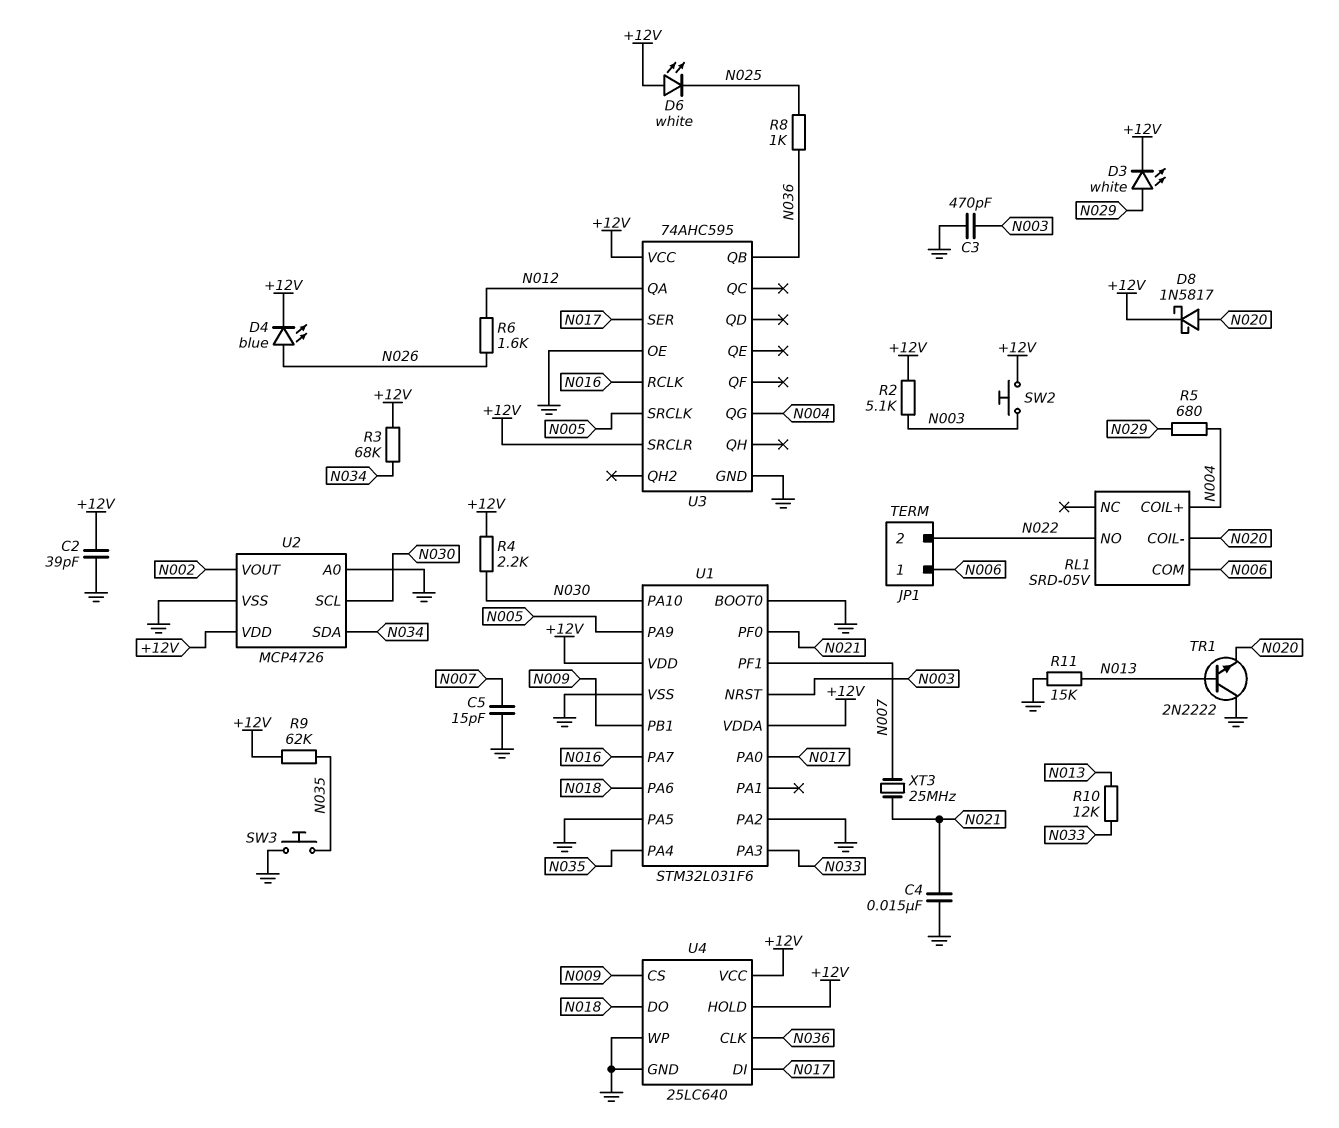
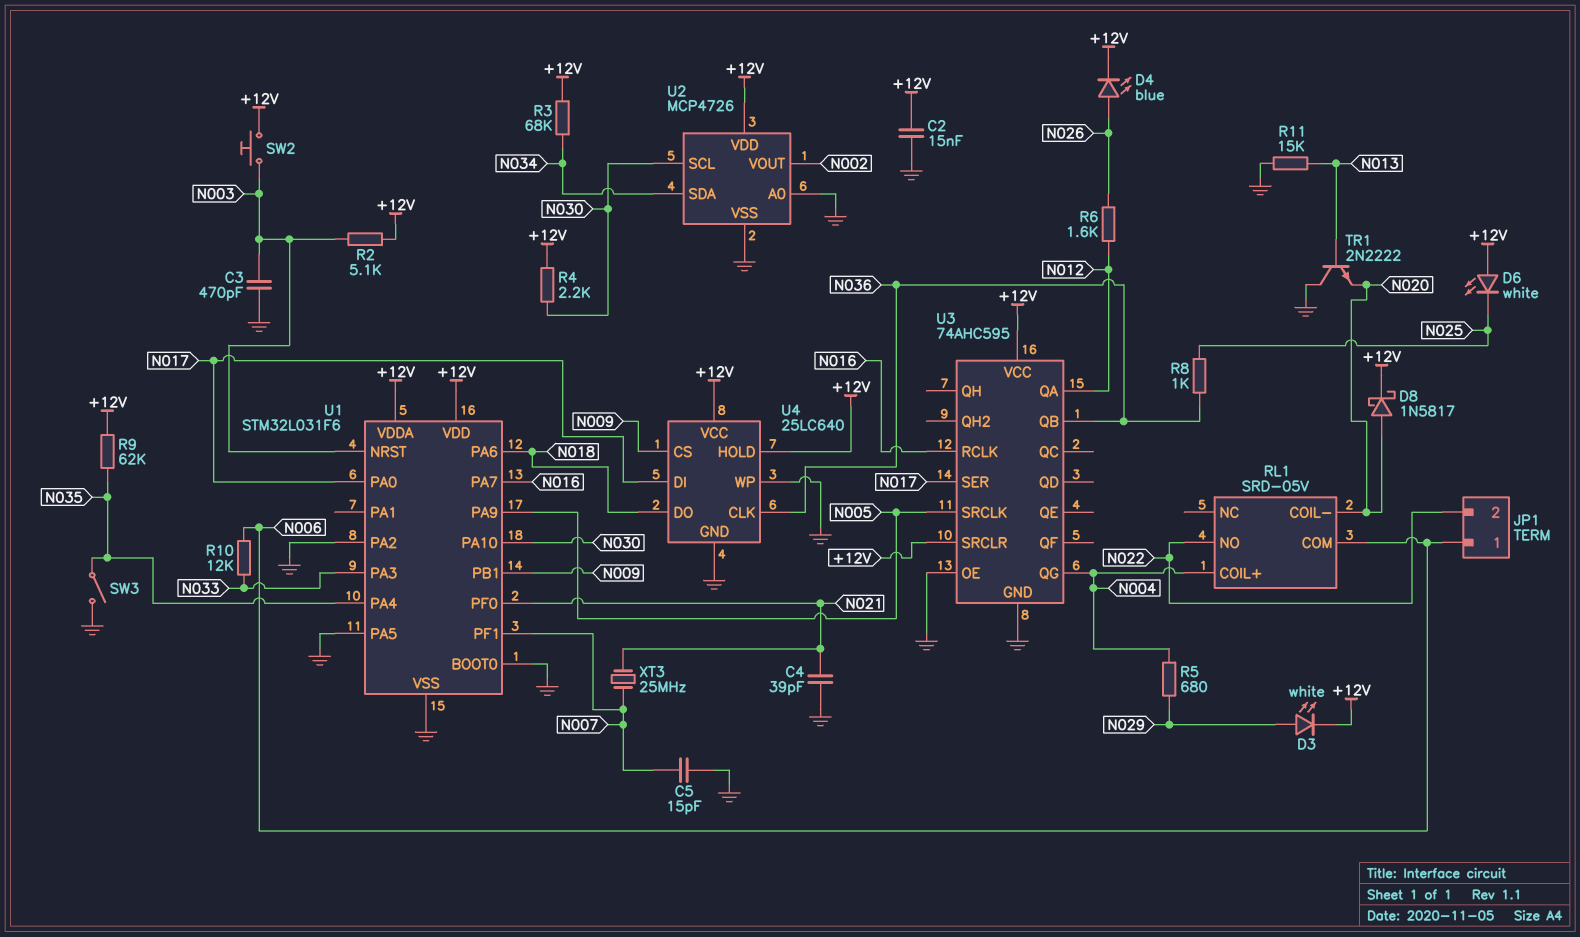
C2: 39pF (+12V, GND) -> 15nF (+12V, GND)
C4: 15nF (GND, N021) -> 39pF (GND, N021)
R10: 12k (N013, N033) -> 12k (N006, N033)
SW3: button (GND, N035) -> switch (GND, N035)

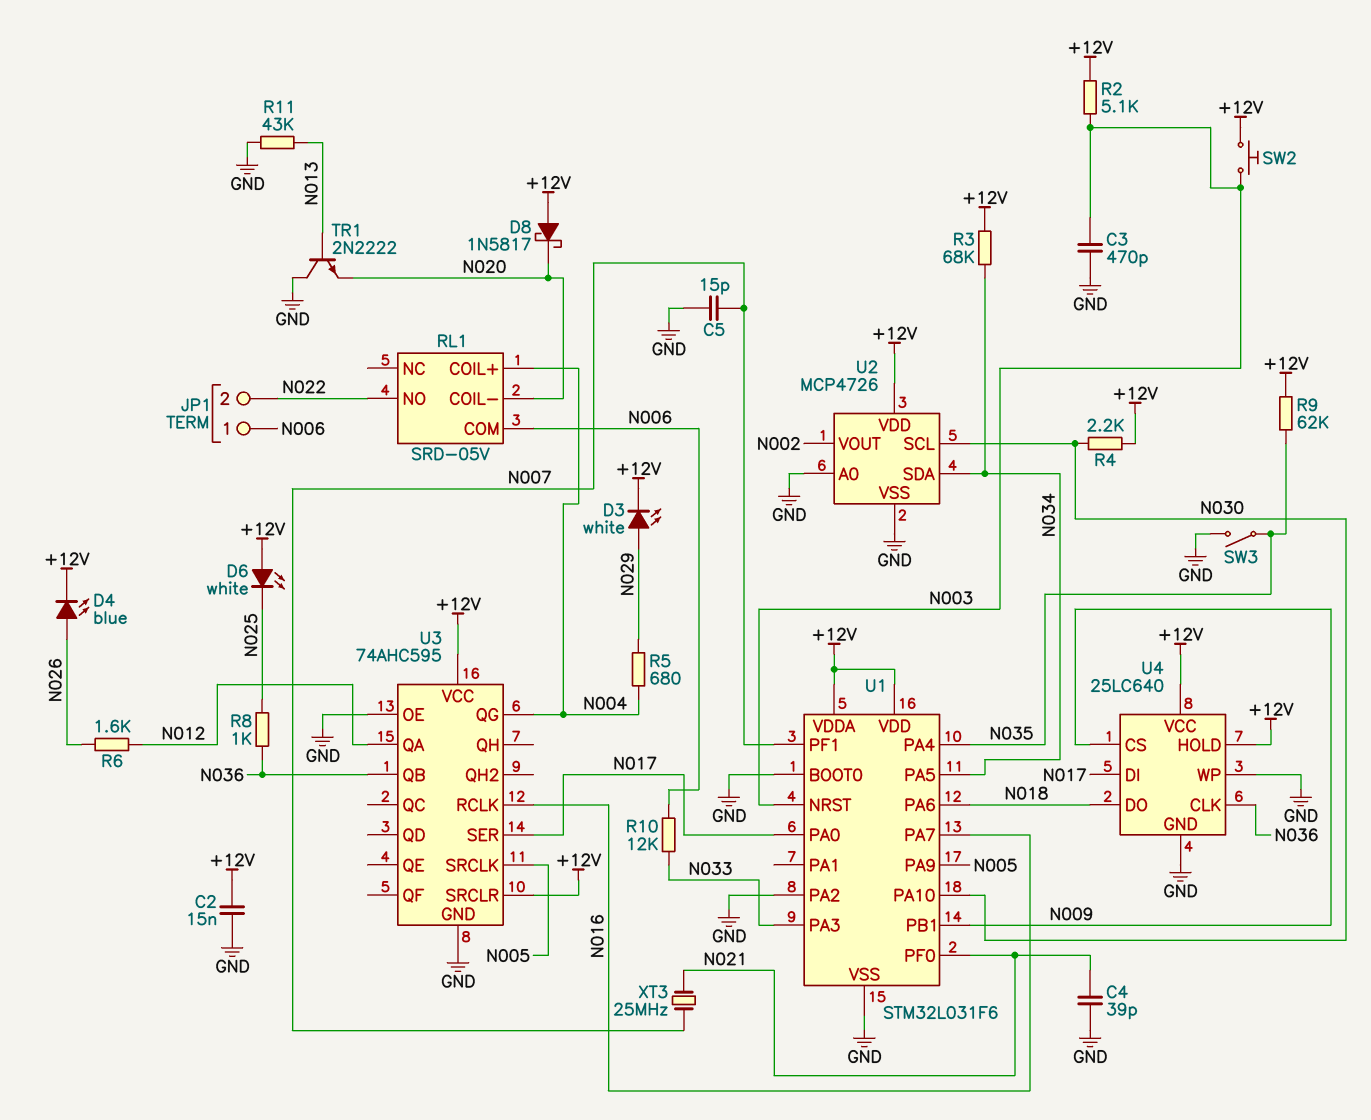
D8: schottky 1N5817 (A N020, K +12V) -> schottky 1N5817 (A +12V, K N020)
R11: 15k (GND, N013) -> 43k (GND, N013)
U1 pin PA5: GND -> N034

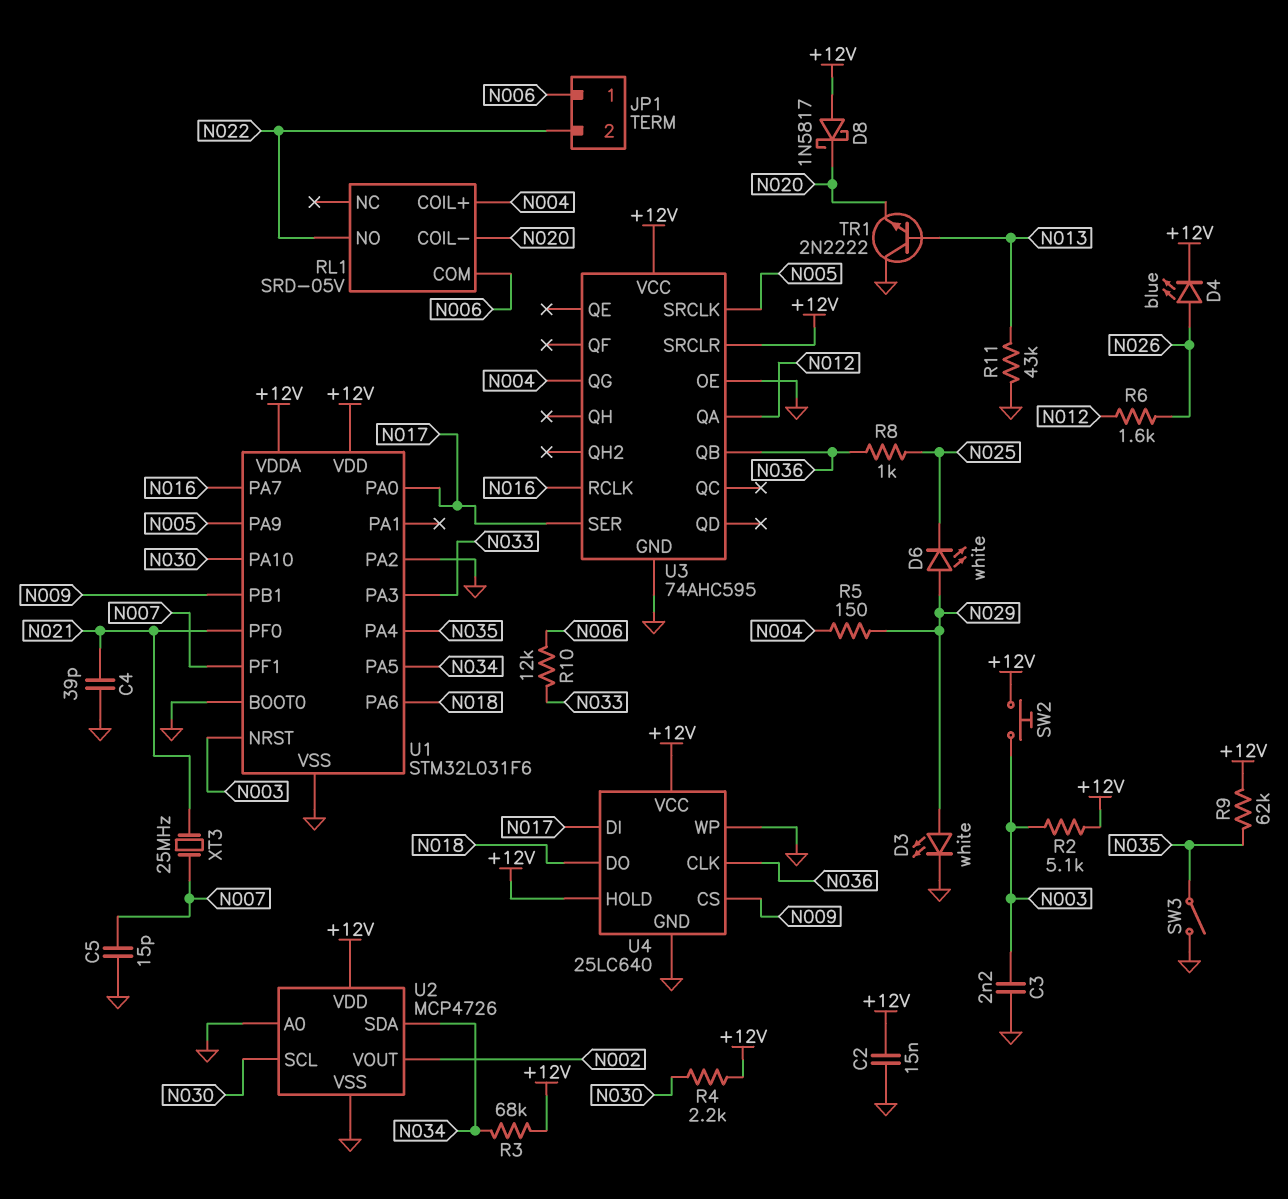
C3: 470pF (GND, N003) -> 2.2nF (GND, N003)
D3: LED white (A N029, K +12V) -> LED white (A N029, K GND)
D6: LED white (A +12V, K N025) -> LED white (A N029, K N025)
R5: 680 (N004, N029) -> 150 (N004, N029)

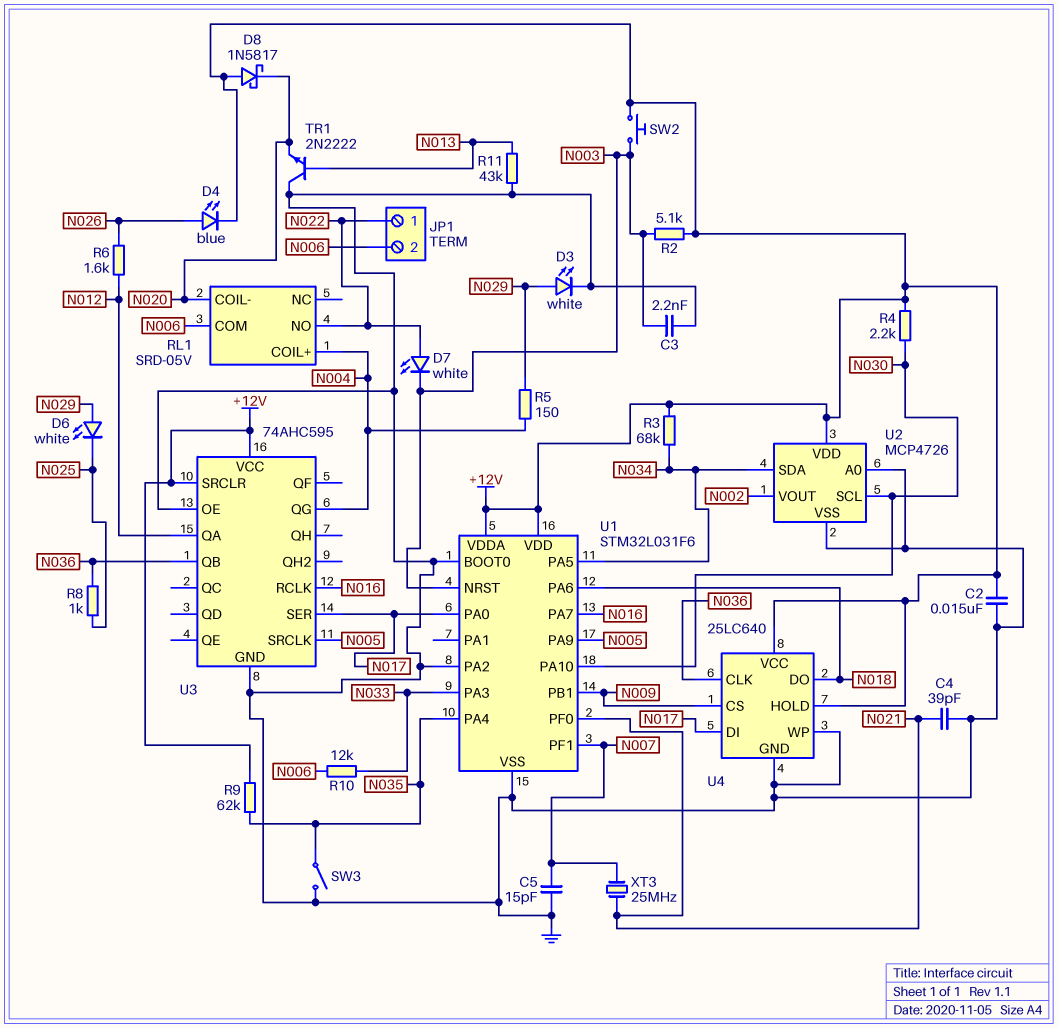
D7: none -> LED white (A N022, K N003)
JP1 pin 1: N006 -> N022
JP1 pin 2: N022 -> N006

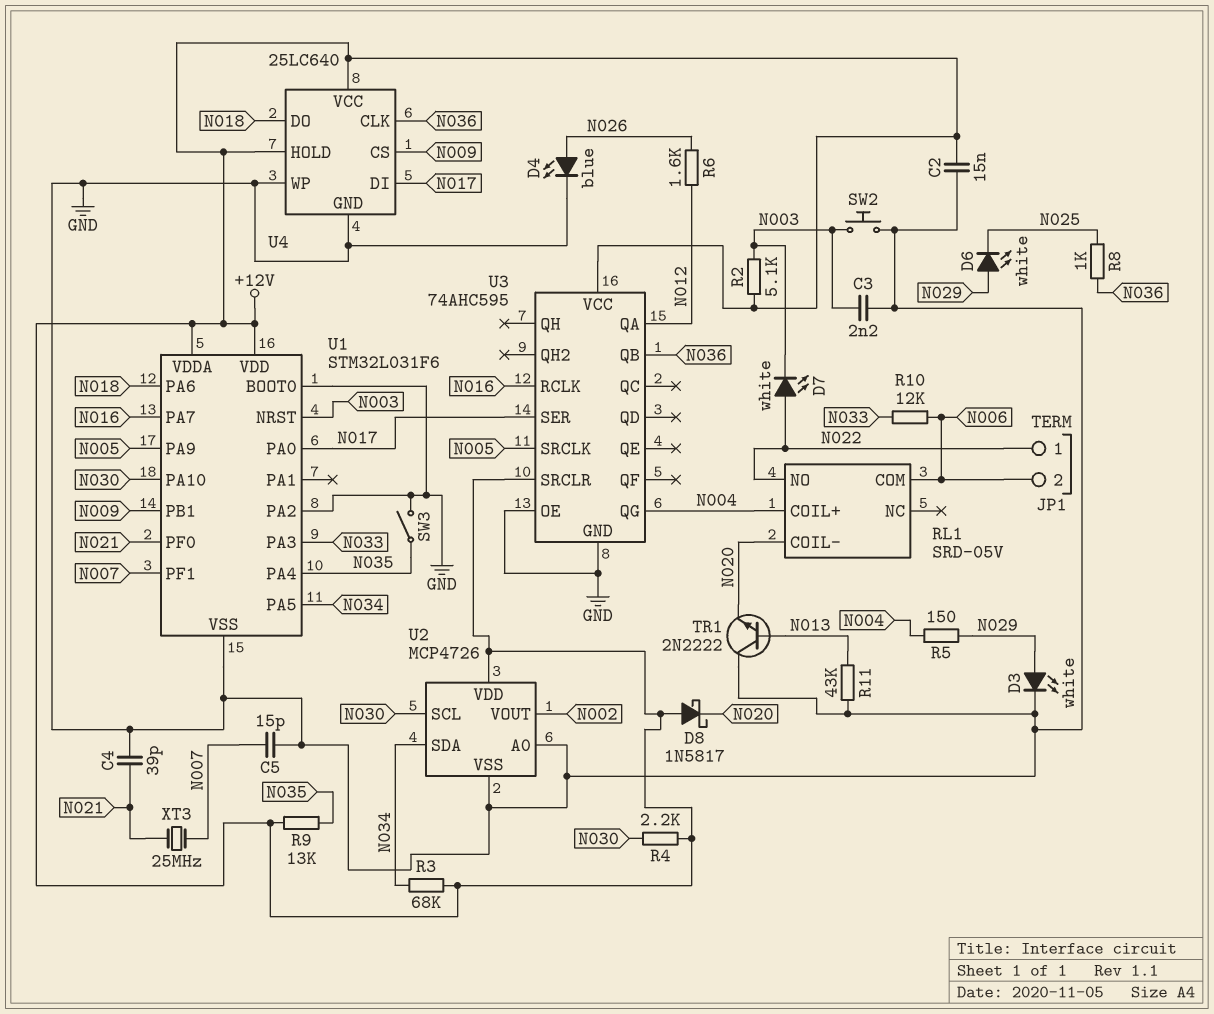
D4: LED blue (A N026, K +12V) -> LED blue (A N026, K GND)
R9: 62k (+12V, N035) -> 13k (+12V, N035)
SW2: button (+12V, N003) -> button (GND, N003)

